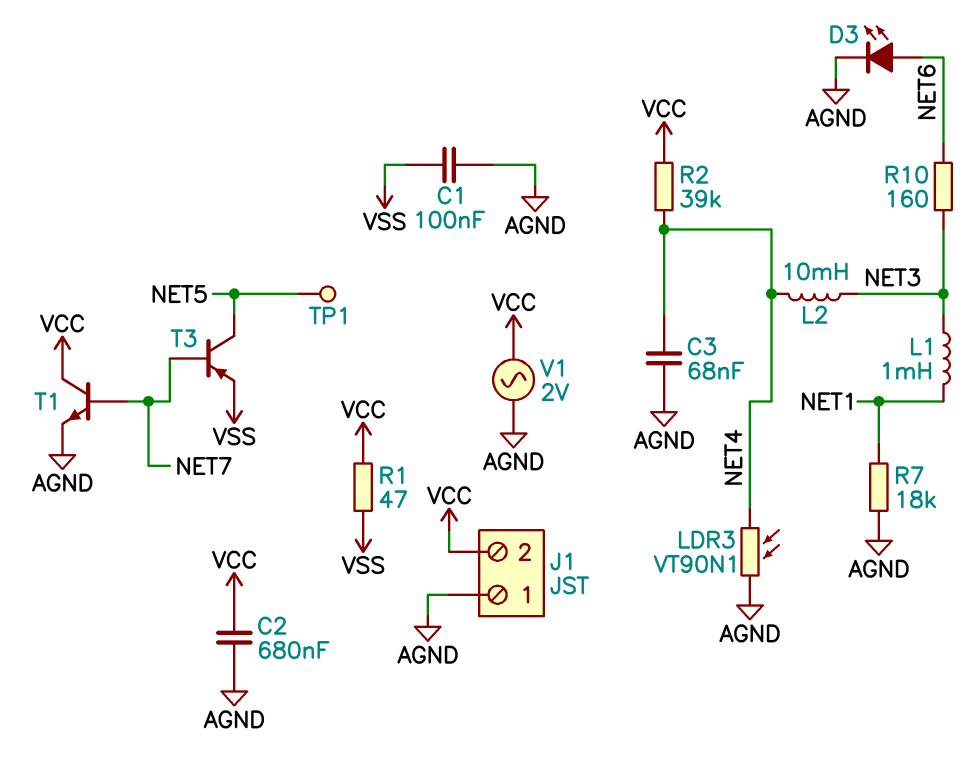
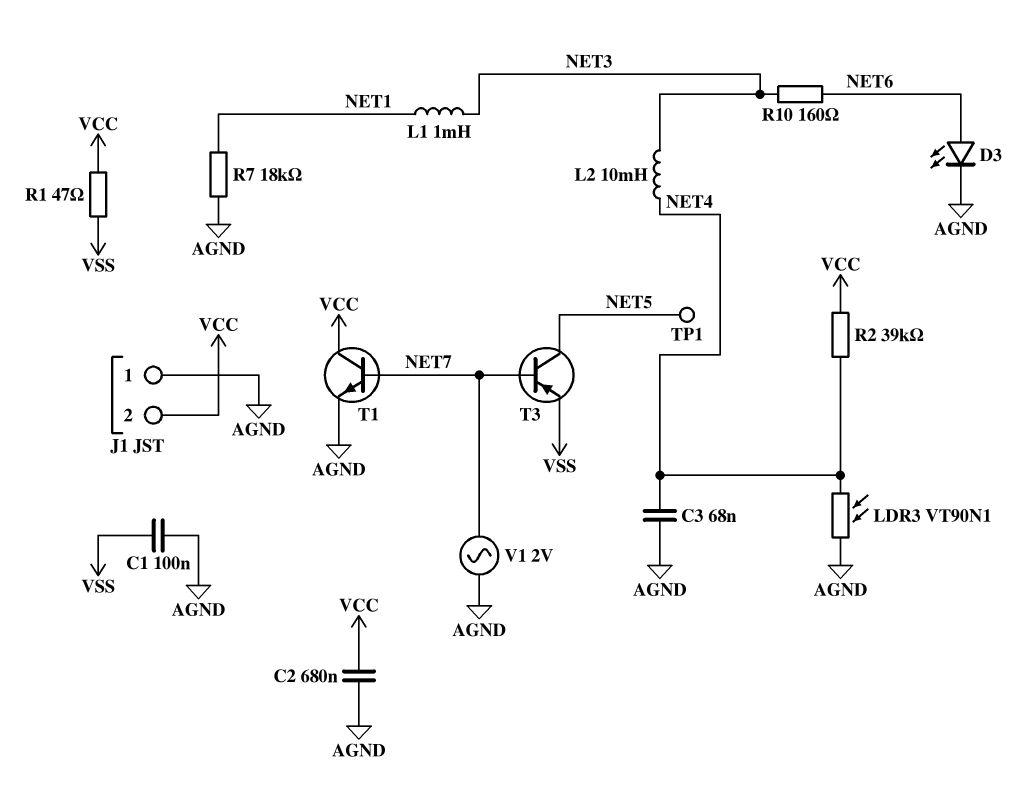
V1: AC 2V (AGND, VCC) -> AC 2V (AGND, NET7)

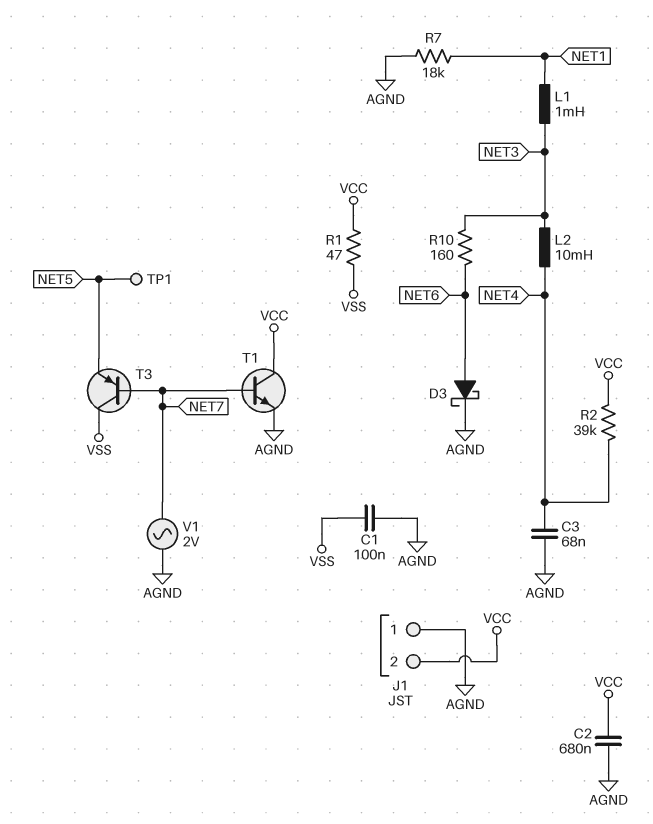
D3: LED (A NET6, K AGND) -> schottky (A NET6, K AGND)
LDR3: VT90N1 (AGND, NET4) -> none
T3: PNP (B NET7, C NET5, E VSS) -> PNP (B NET7, C VSS, E NET5)

